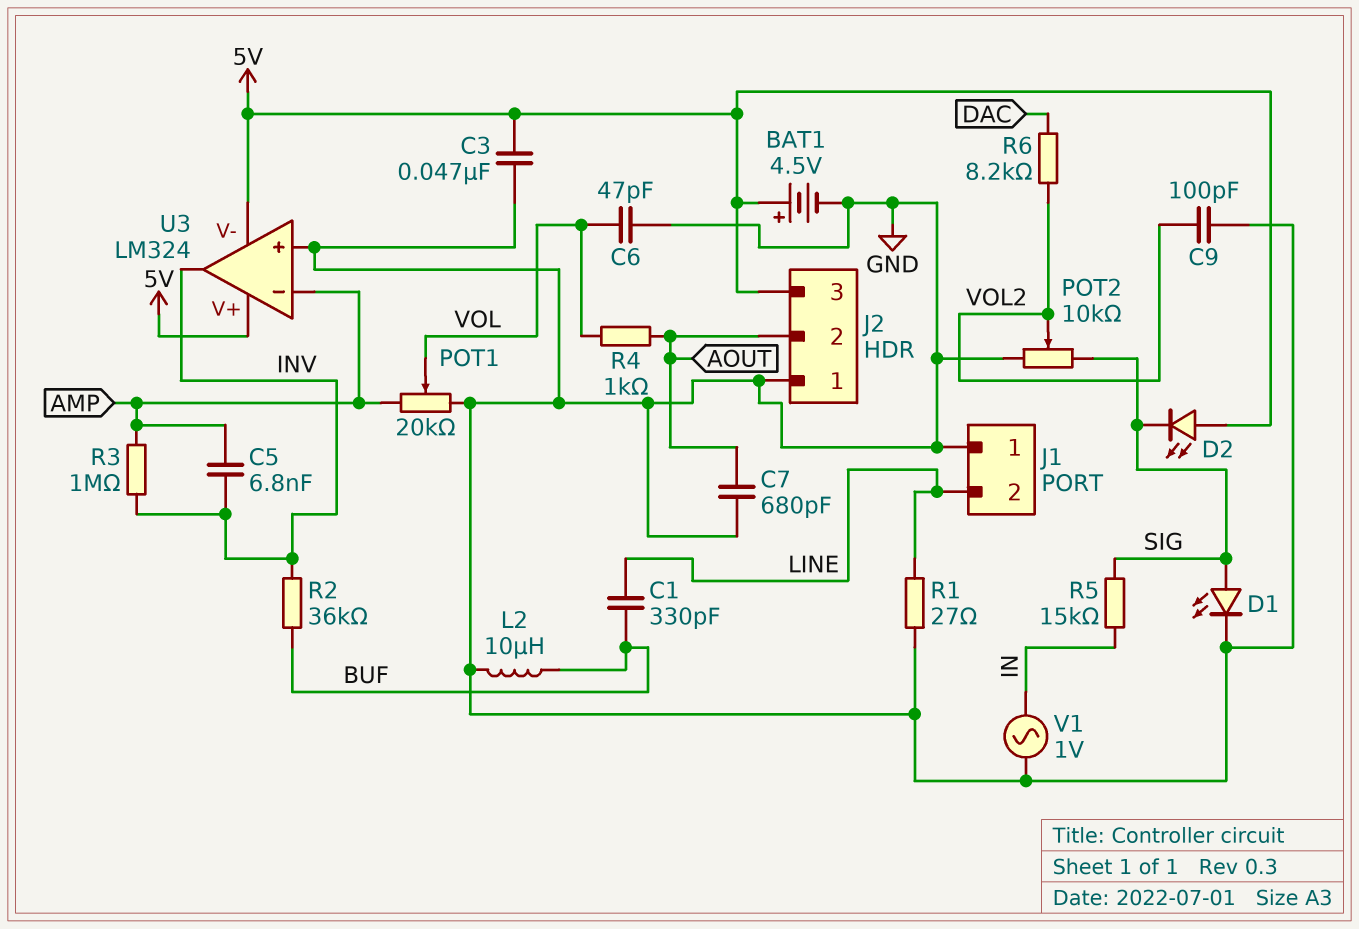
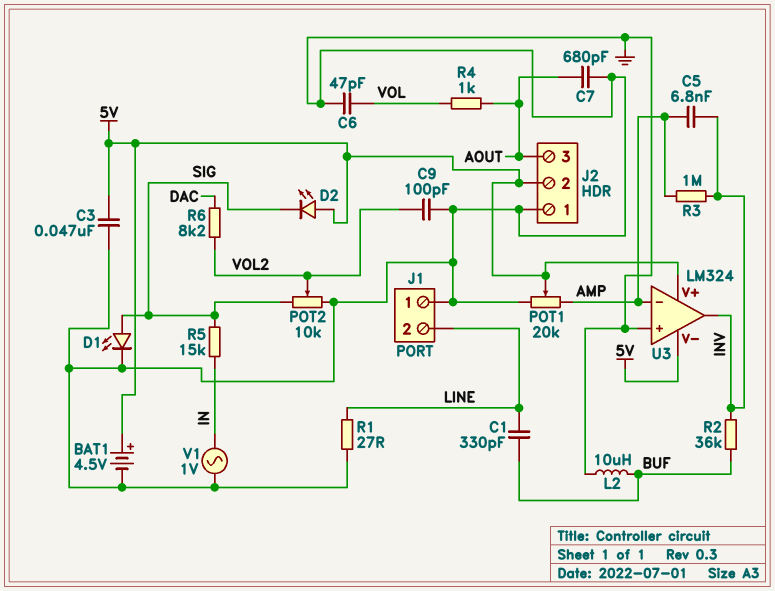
J2 pin 2: AOUT -> 5V
J2 pin 3: 5V -> AOUT
POT1: 20k (AMP, GND, wiper VOL) -> 20k (AMP, GND, wiper 5V)

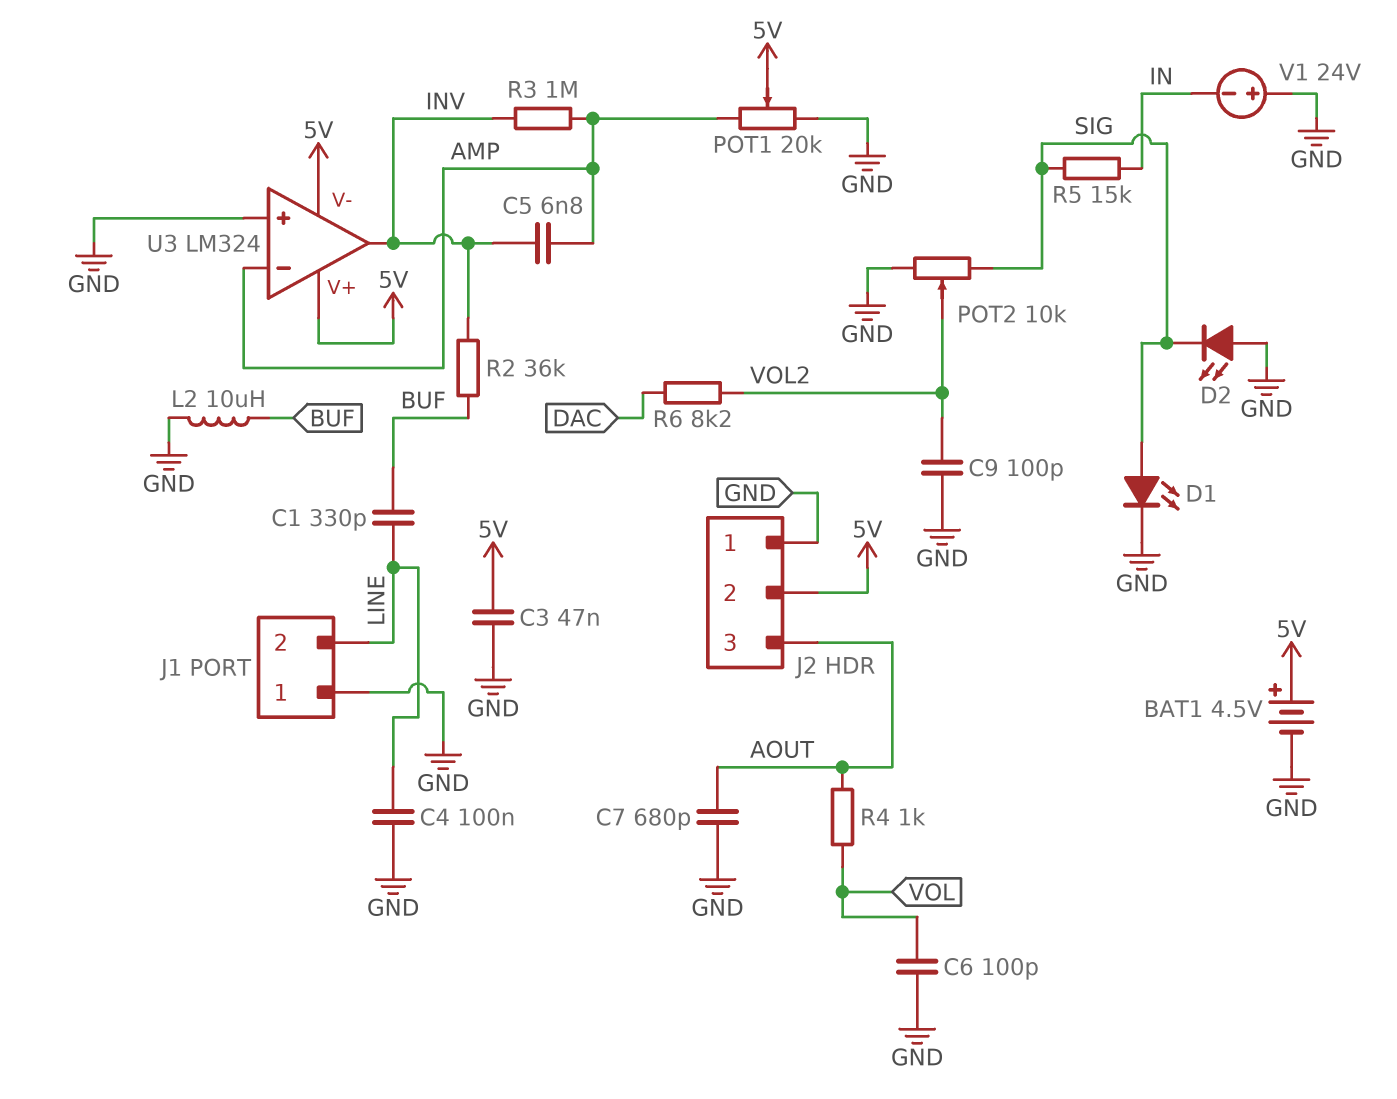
C4: none -> 100nF (GND, LINE)
C6: 47pF (GND, VOL) -> 100pF (GND, VOL)
D2: LED (A 5V, K SIG) -> LED (A GND, K SIG)
R1: 27 (GND, LINE) -> none
V1: AC 1V (GND, IN) -> 24V (plus GND, minus IN)

